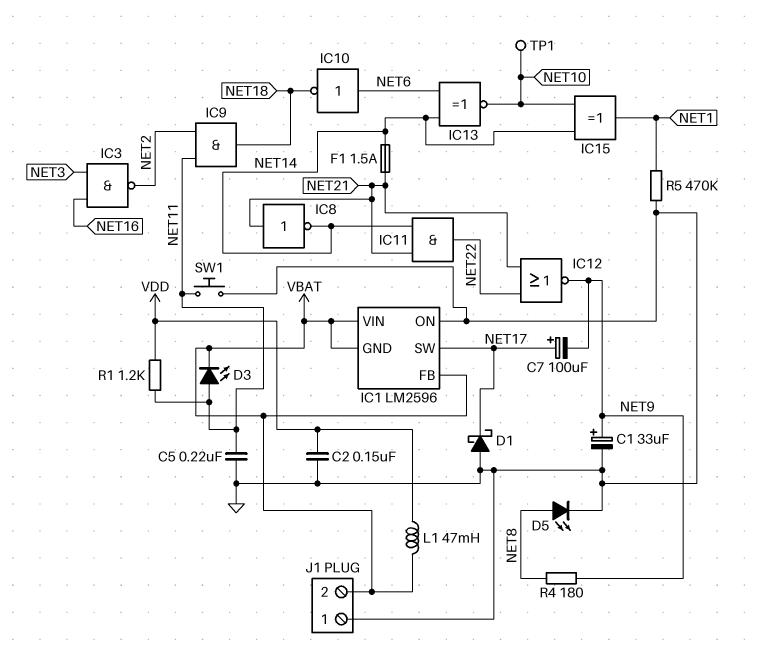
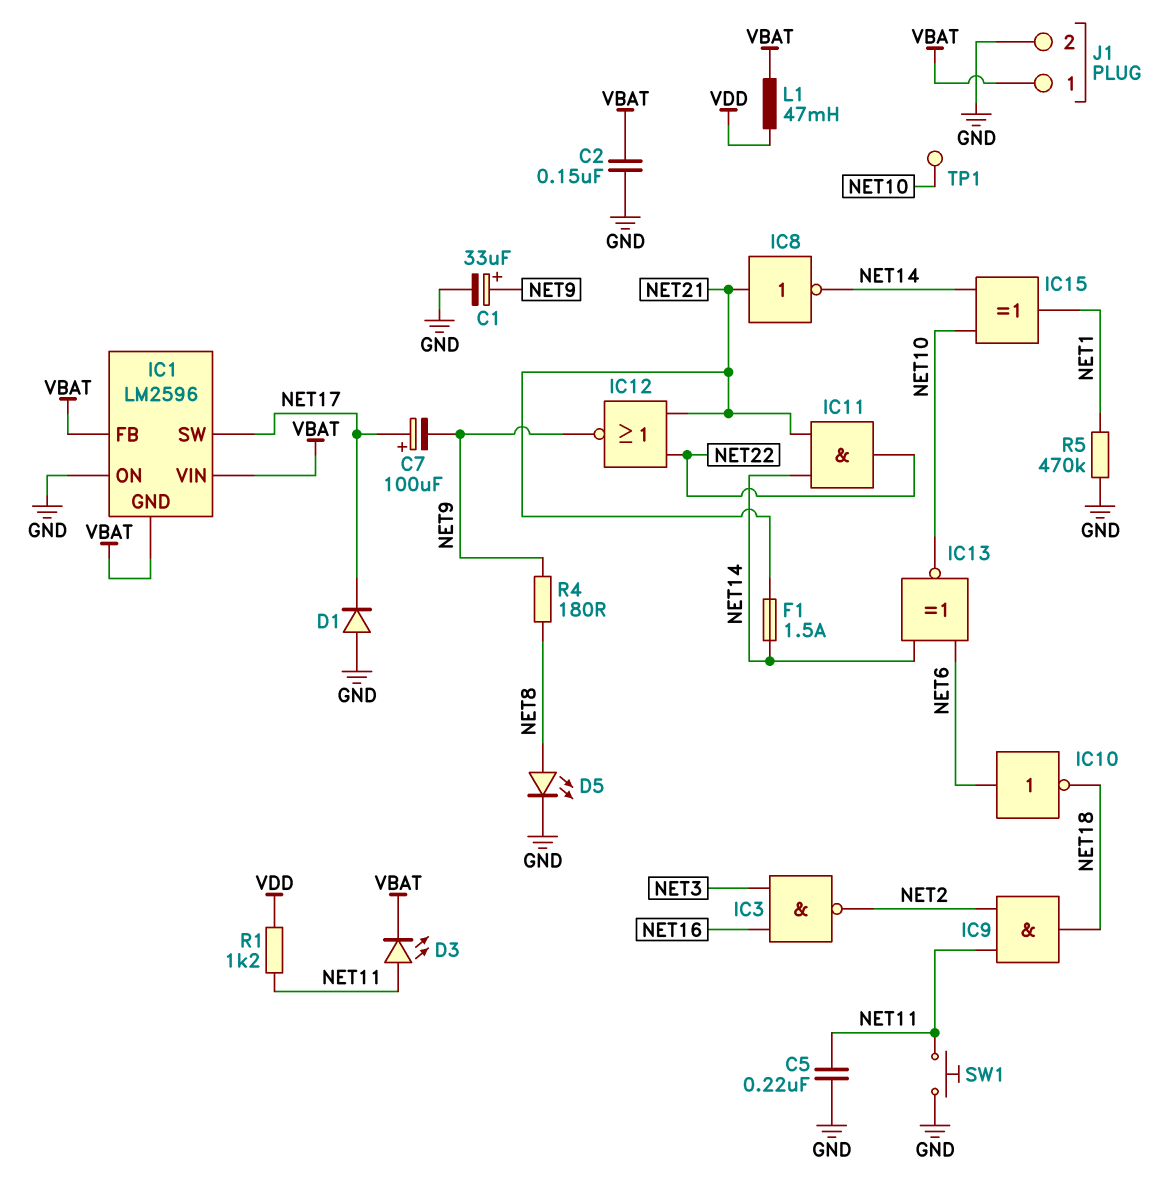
C2: 150nF (GND, VDD) -> 150nF (GND, VBAT)
D1: schottky (A GND, K NET17) -> diode (A GND, K NET17)
J1 pin 1: GND -> VBAT
J1 pin 2: VBAT -> GND

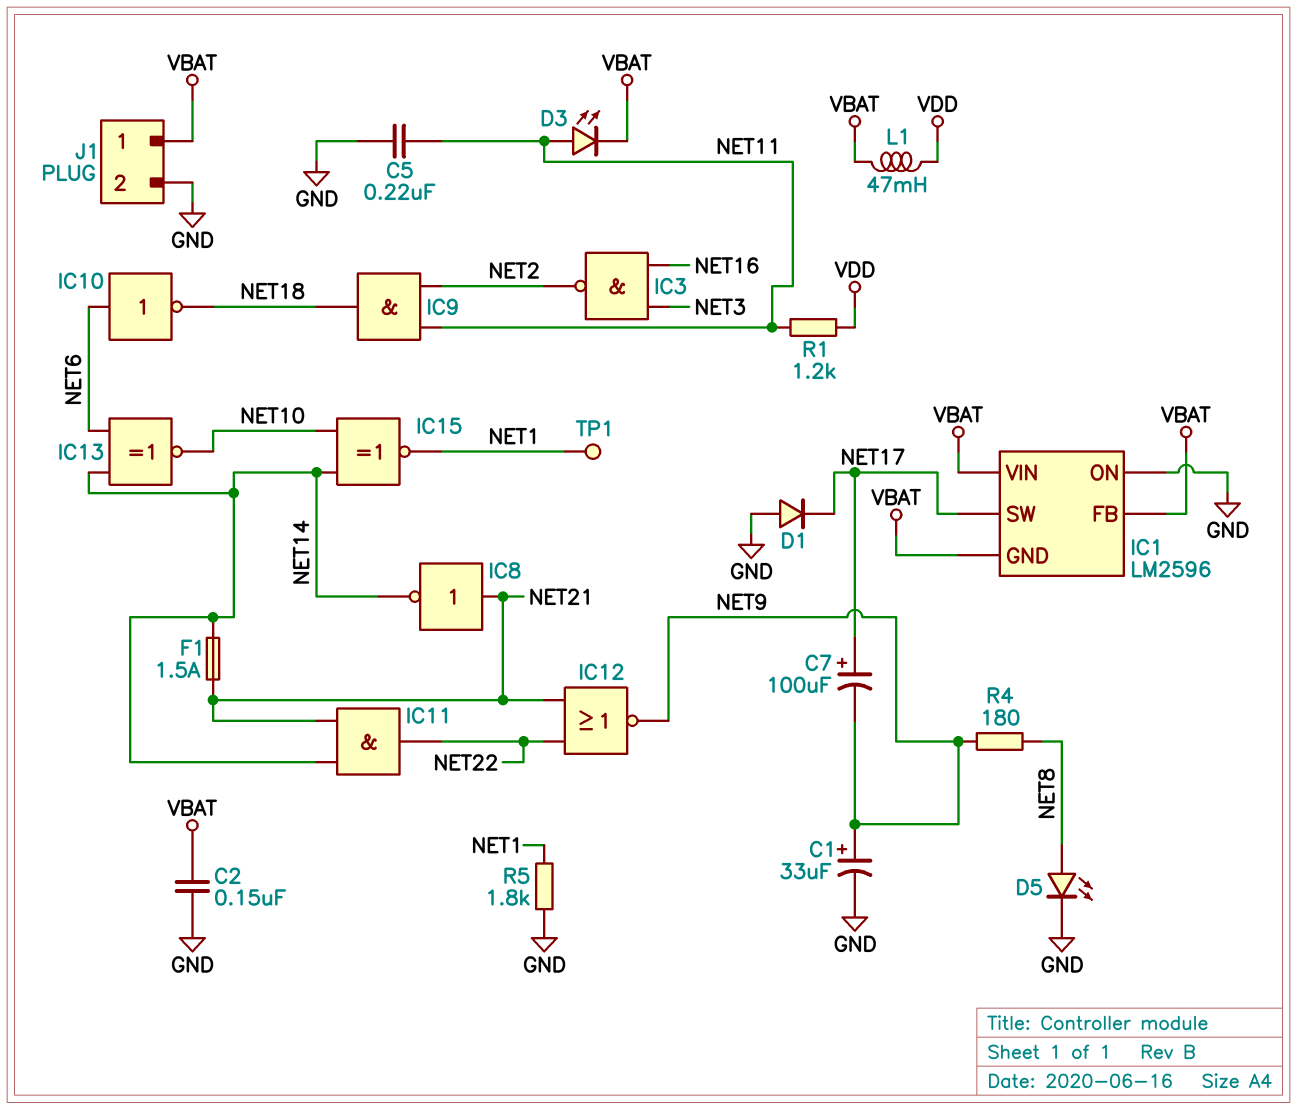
IC15: XOR (in NET10, in NET14, out NET1) -> XNOR (in NET10, in NET14, out NET1)
R5: 470k (GND, NET1) -> 1.8k (GND, NET1)
SW1: button (GND, NET11) -> none
TP1: test point (NET10) -> test point (NET1)

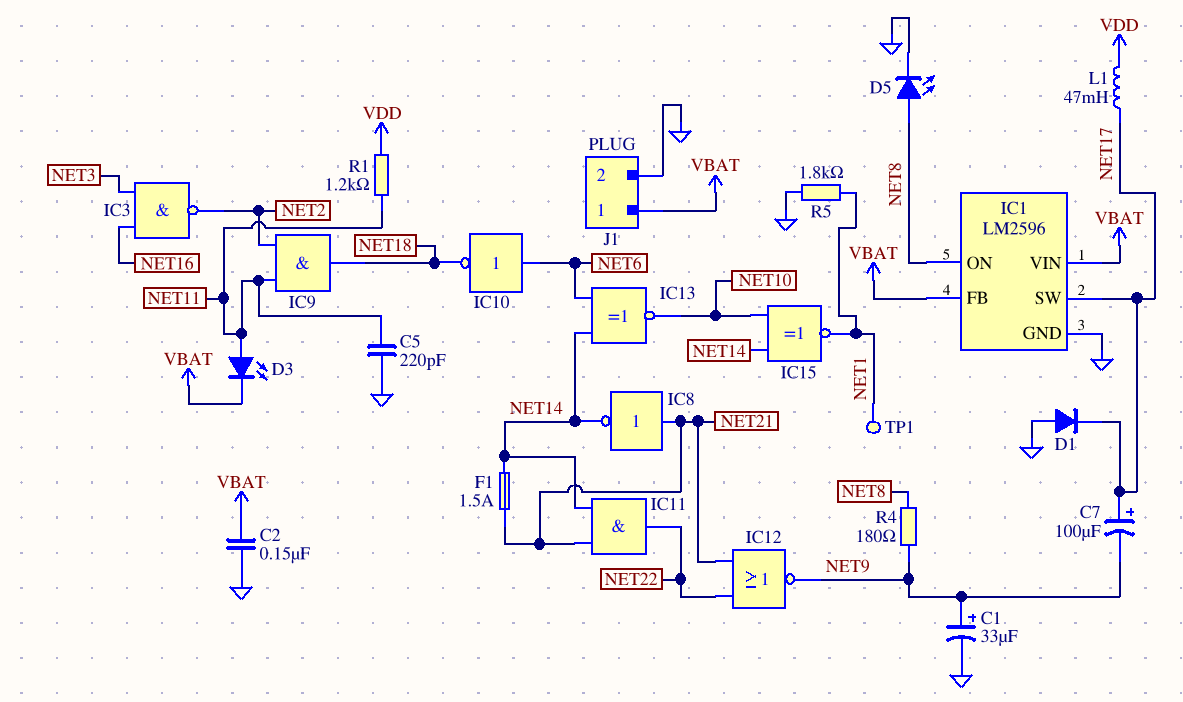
C5: 220nF (GND, NET11) -> 220pF (GND, NET11)
IC1 pin GND: VBAT -> GND
IC1 pin ON: GND -> NET8
L1: 47mH (VBAT, VDD) -> 47mH (NET17, VDD)

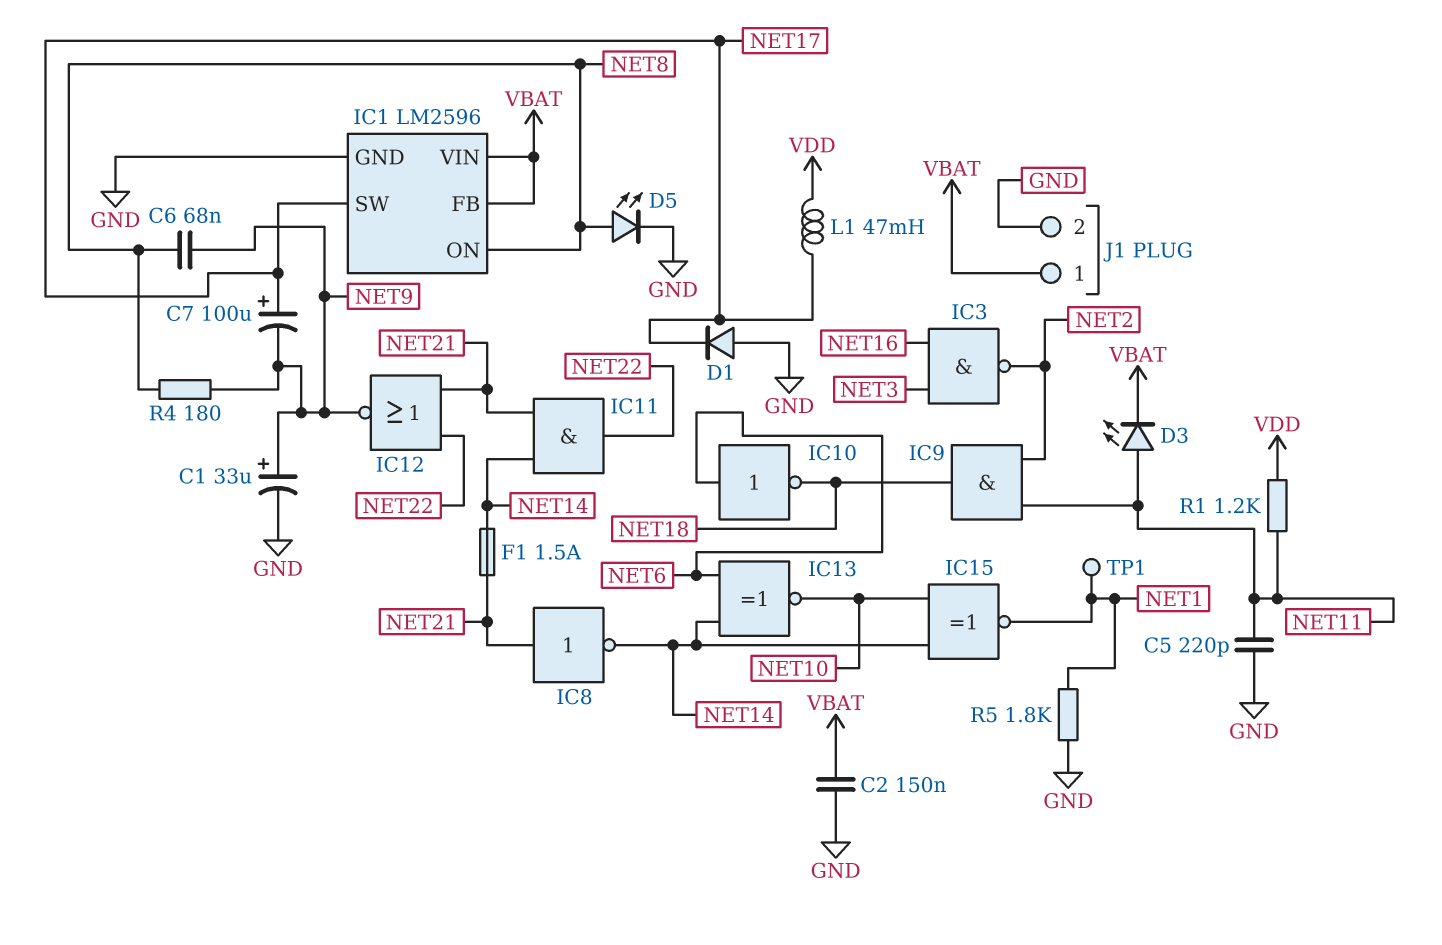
C6: none -> 68nF (NET8, NET9)

